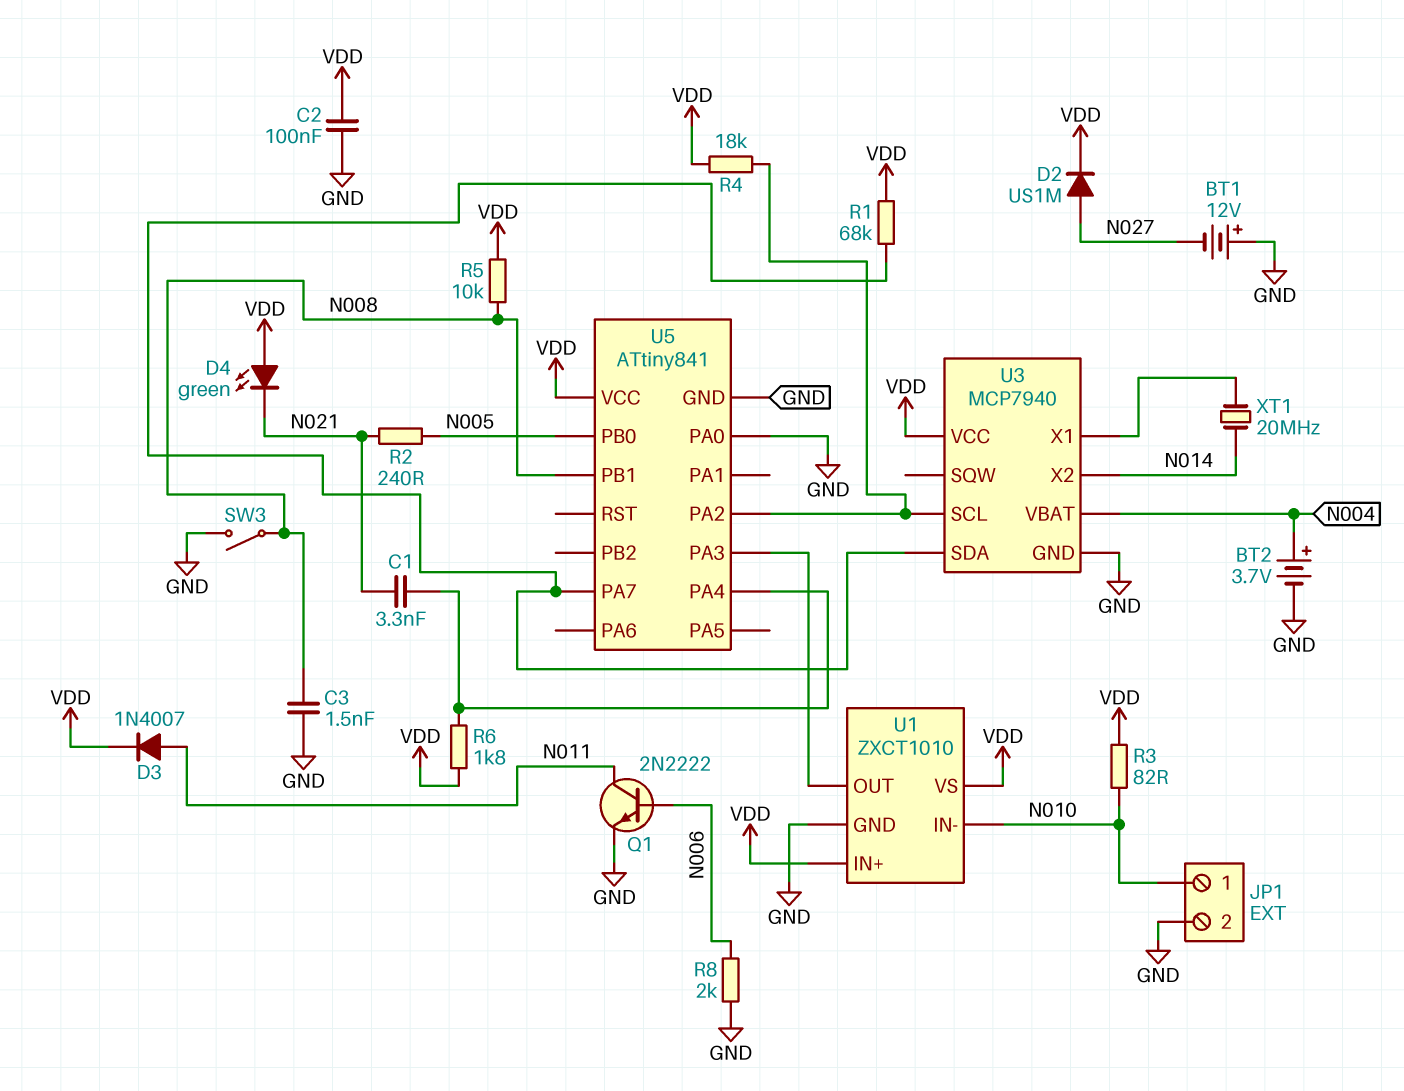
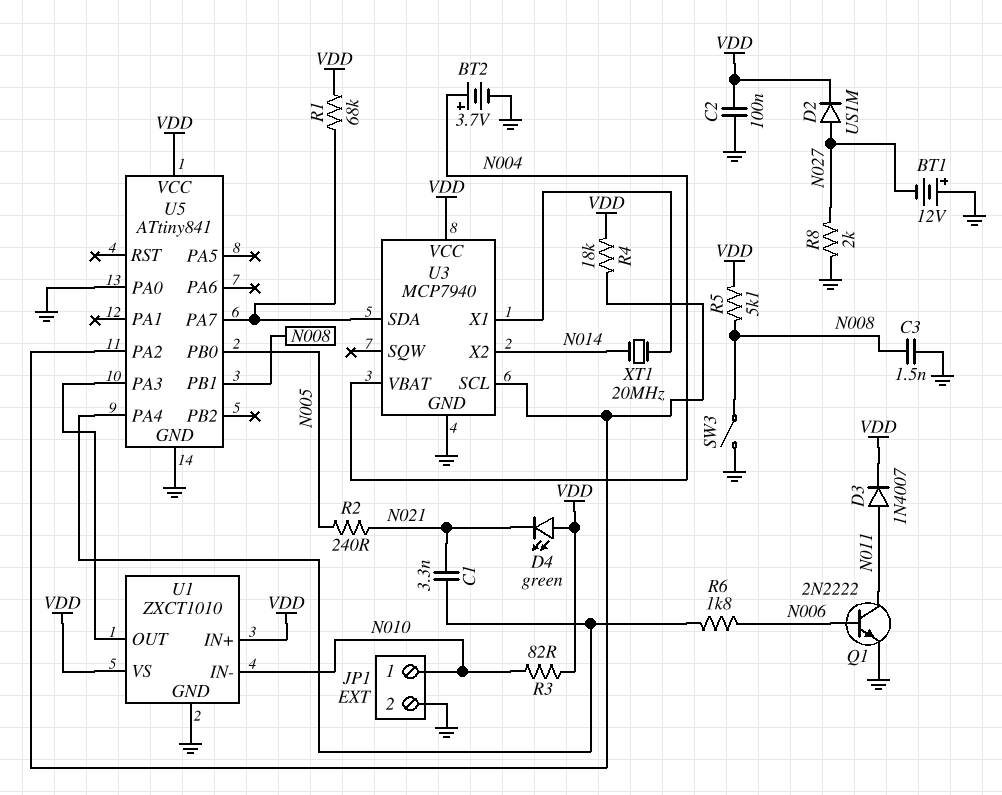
R5: 10k (N008, VDD) -> 5.1k (N008, VDD)
R6: 1.8k (U5/PA4, VDD) -> 1.8k (N006, U5/PA4)
R8: 2k (GND, N006) -> 2k (GND, N027)

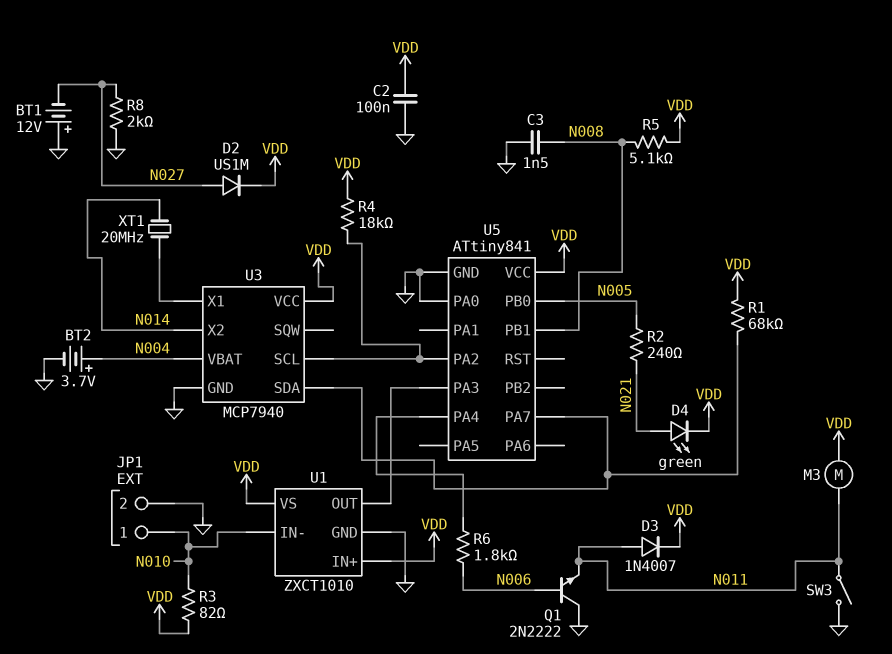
C1: 3.3nF (N021, U5/PA4) -> none
D4: LED green (A VDD, K N021) -> LED green (A N021, K VDD)
M3: none -> motor (N011, VDD)
Q1: NPN 2N2222 (B N006, C N011, E GND) -> NPN 2N2222 (B N006, C GND, E N011)
SW3: switch (GND, N008) -> switch (GND, N011)

